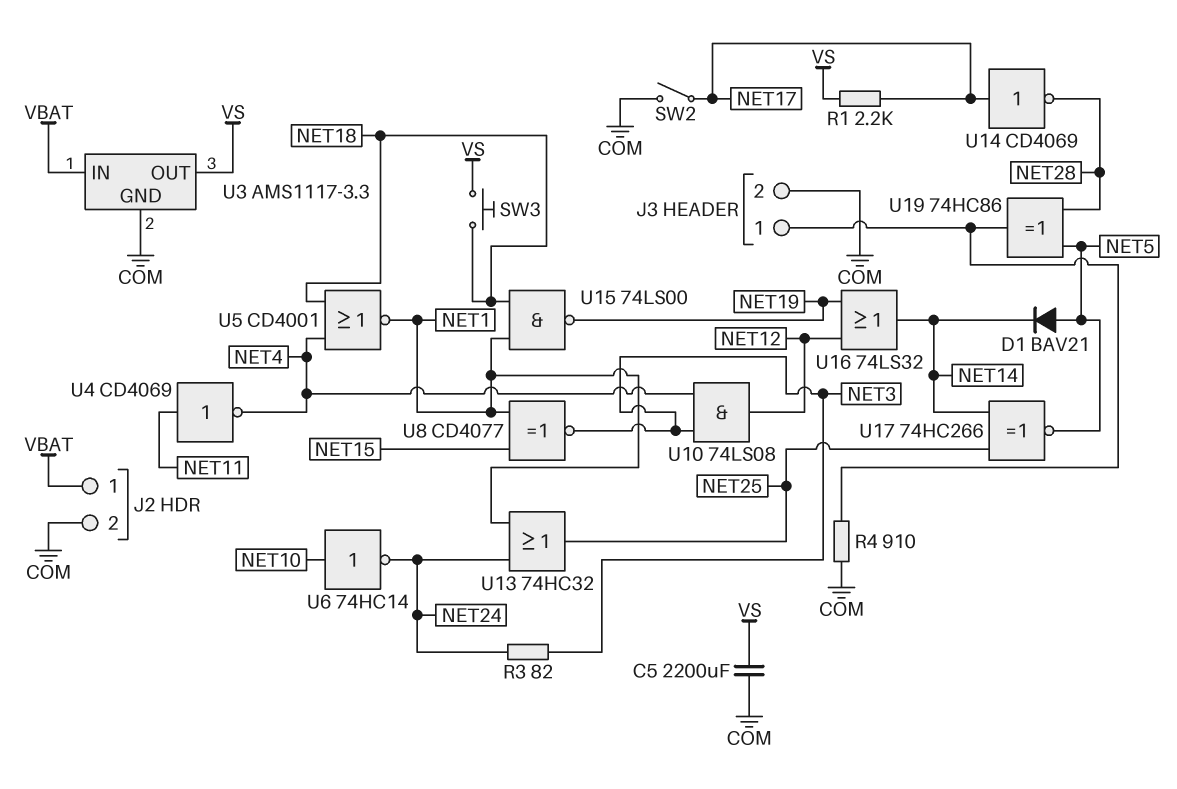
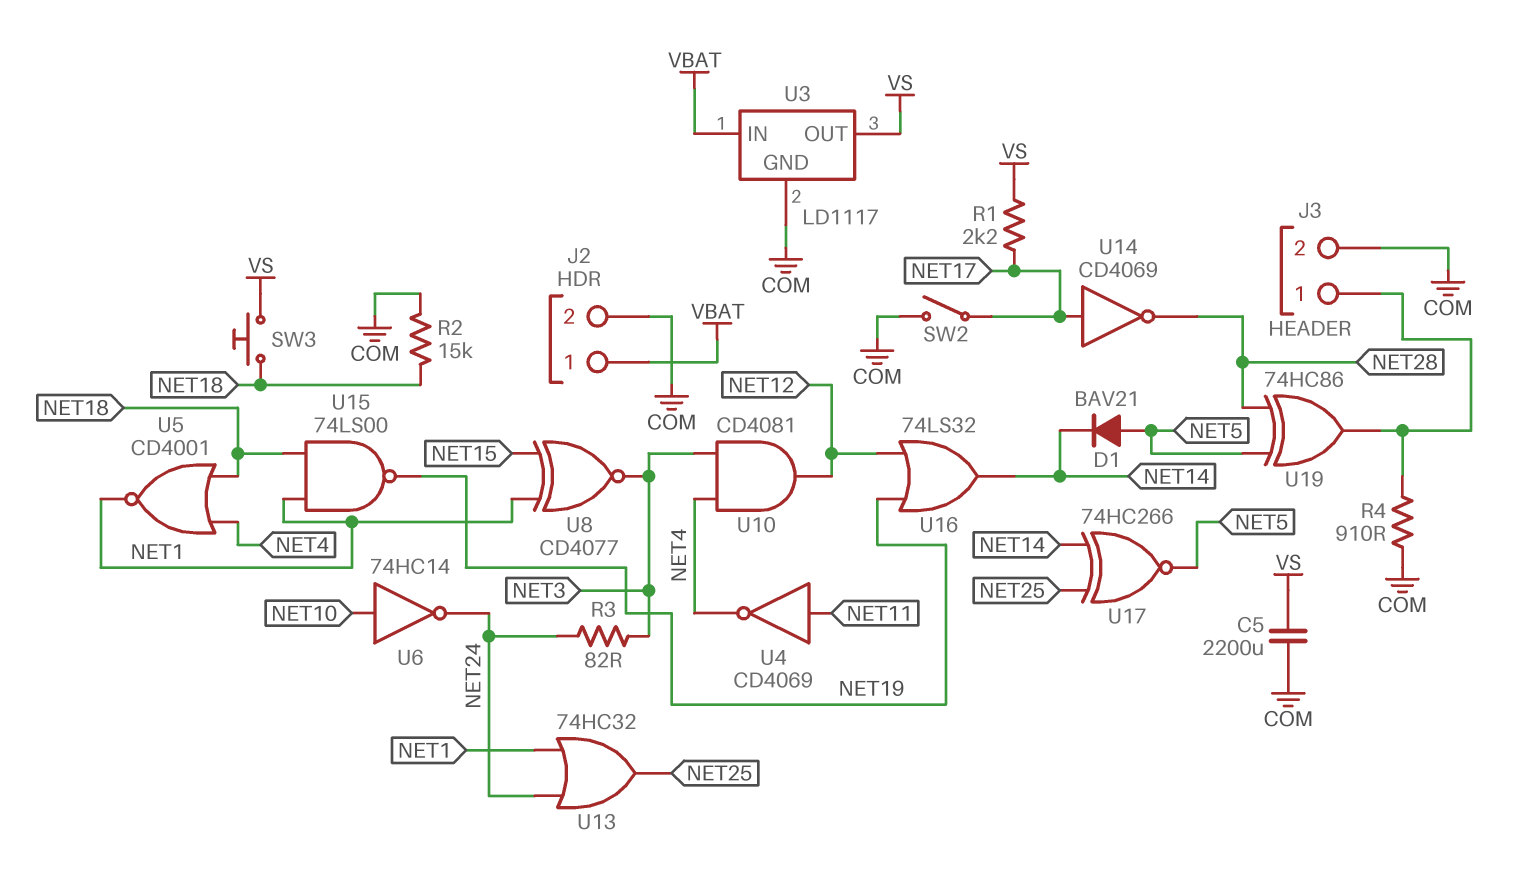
R2: none -> 15k (COM, NET18)
U3: AMS1117-3.3 -> LD1117
U10: AND 74LS08 (in NET3, in NET4, out NET12) -> AND CD4081 (in NET3, in NET4, out NET12)

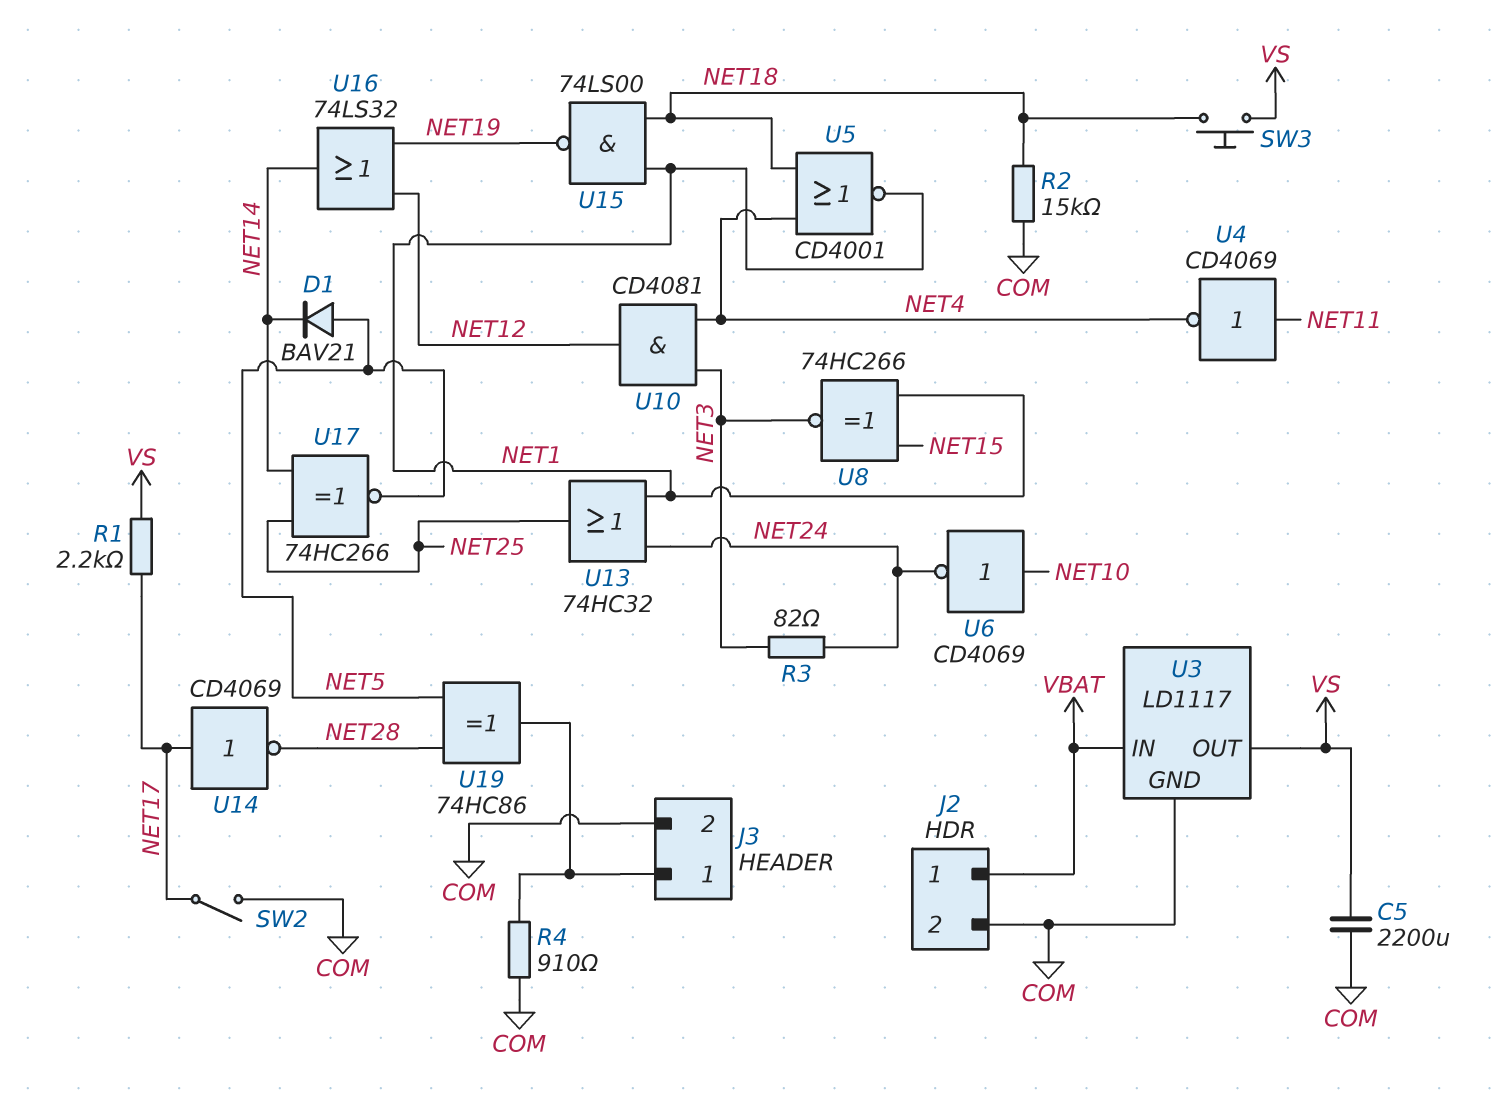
U6: NOT 74HC14 (in NET10, out NET24) -> NOT CD4069 (in NET10, out NET24)
U8: XNOR CD4077 (in NET1, in NET15, out NET3) -> XNOR 74HC266 (in NET1, in NET15, out NET3)

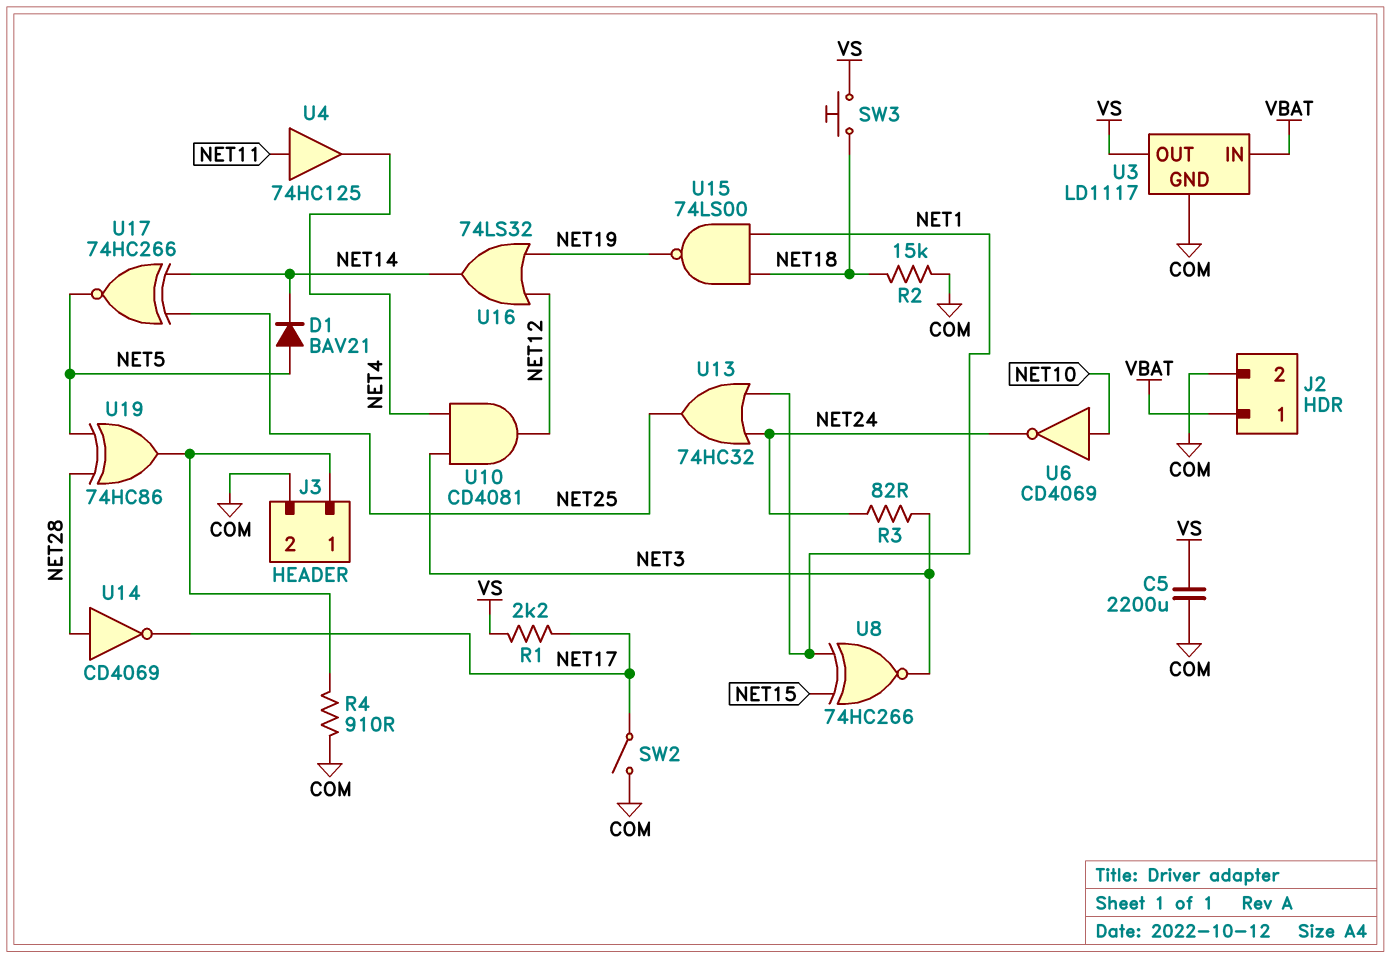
U4: NOT CD4069 (in NET11, out NET4) -> buffer 74HC125 (in NET11, out NET4)
U5: NOR CD4001 (in NET4, in NET18, out NET1) -> none
U14: NOT CD4069 (in NET17, out NET28) -> NOT CD4069 (in NET28, out NET17)

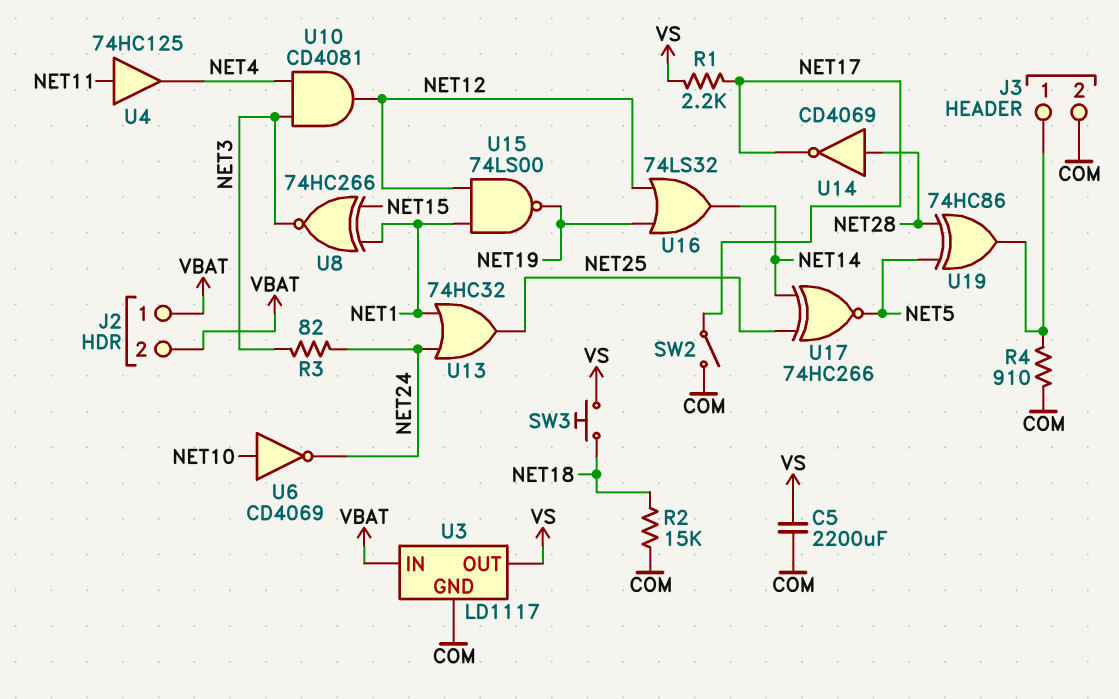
D1: diode BAV21 (A NET5, K NET14) -> none
J2 pin 2: COM -> VBAT
U15: NAND 74LS00 (in NET1, in NET18, out NET19) -> NAND 74LS00 (in NET1, in NET12, out NET19)

